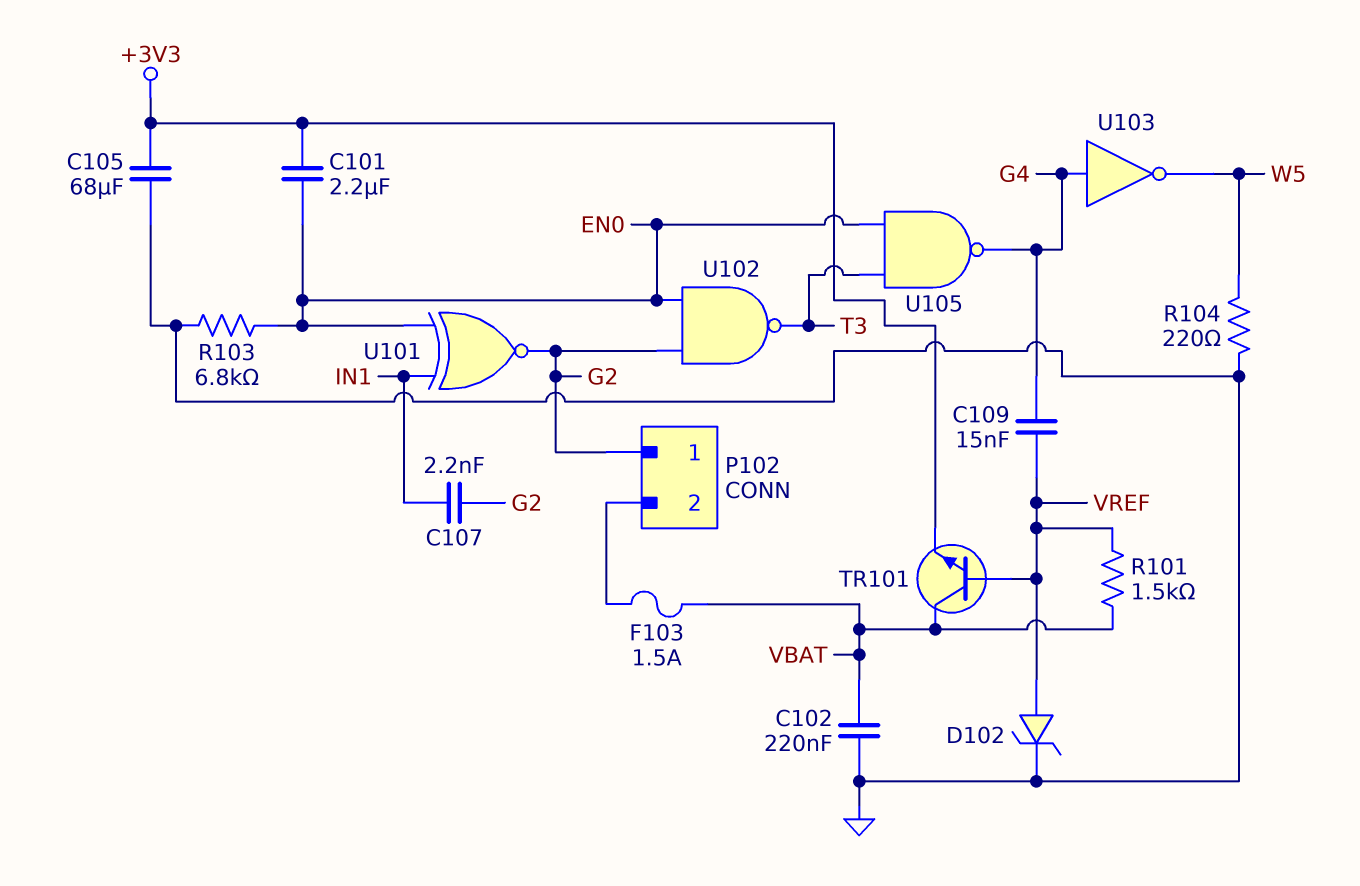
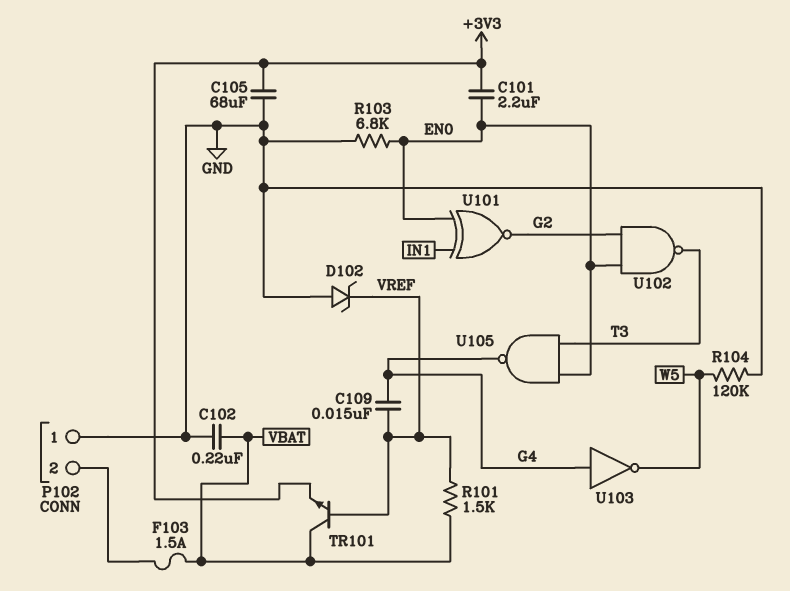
C107: 2.2nF (G2, IN1) -> none
D102: zener (A VREF, K GND) -> zener (A GND, K VREF)
P102 pin 1: G2 -> GND
R104: 220 (GND, W5) -> 120k (GND, W5)

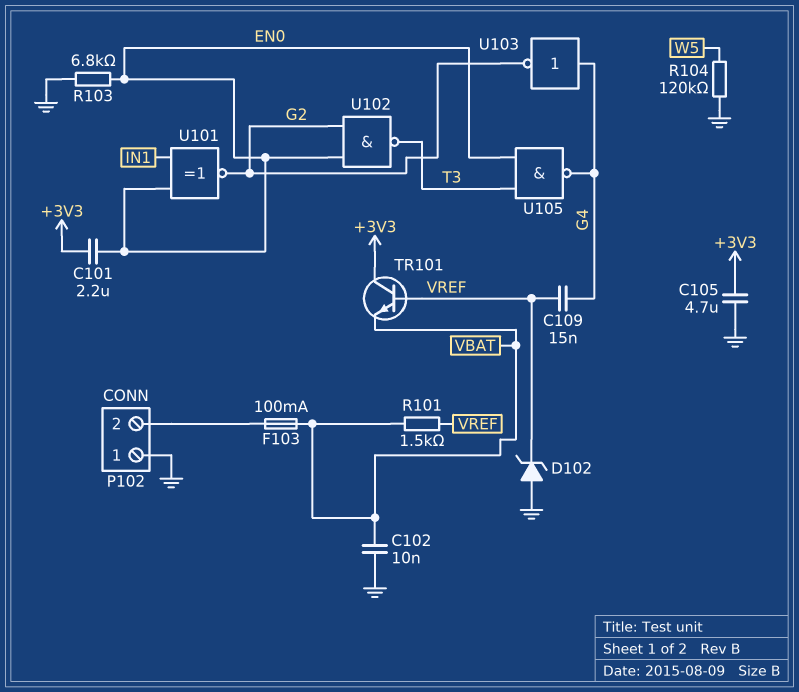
C102: 220nF (GND, VBAT) -> 10nF (GND, VBAT)
C105: 68uF (+3V3, GND) -> 4.7uF (+3V3, GND)
F103: 1.5A (P102/2, VBAT) -> 100mA (P102/2, VBAT)
TR101: NPN (B VREF, C VBAT, E +3V3) -> NPN (B VREF, C +3V3, E VBAT)
U103: NOT (in G4, out W5) -> NOT (in G4, out G2)

